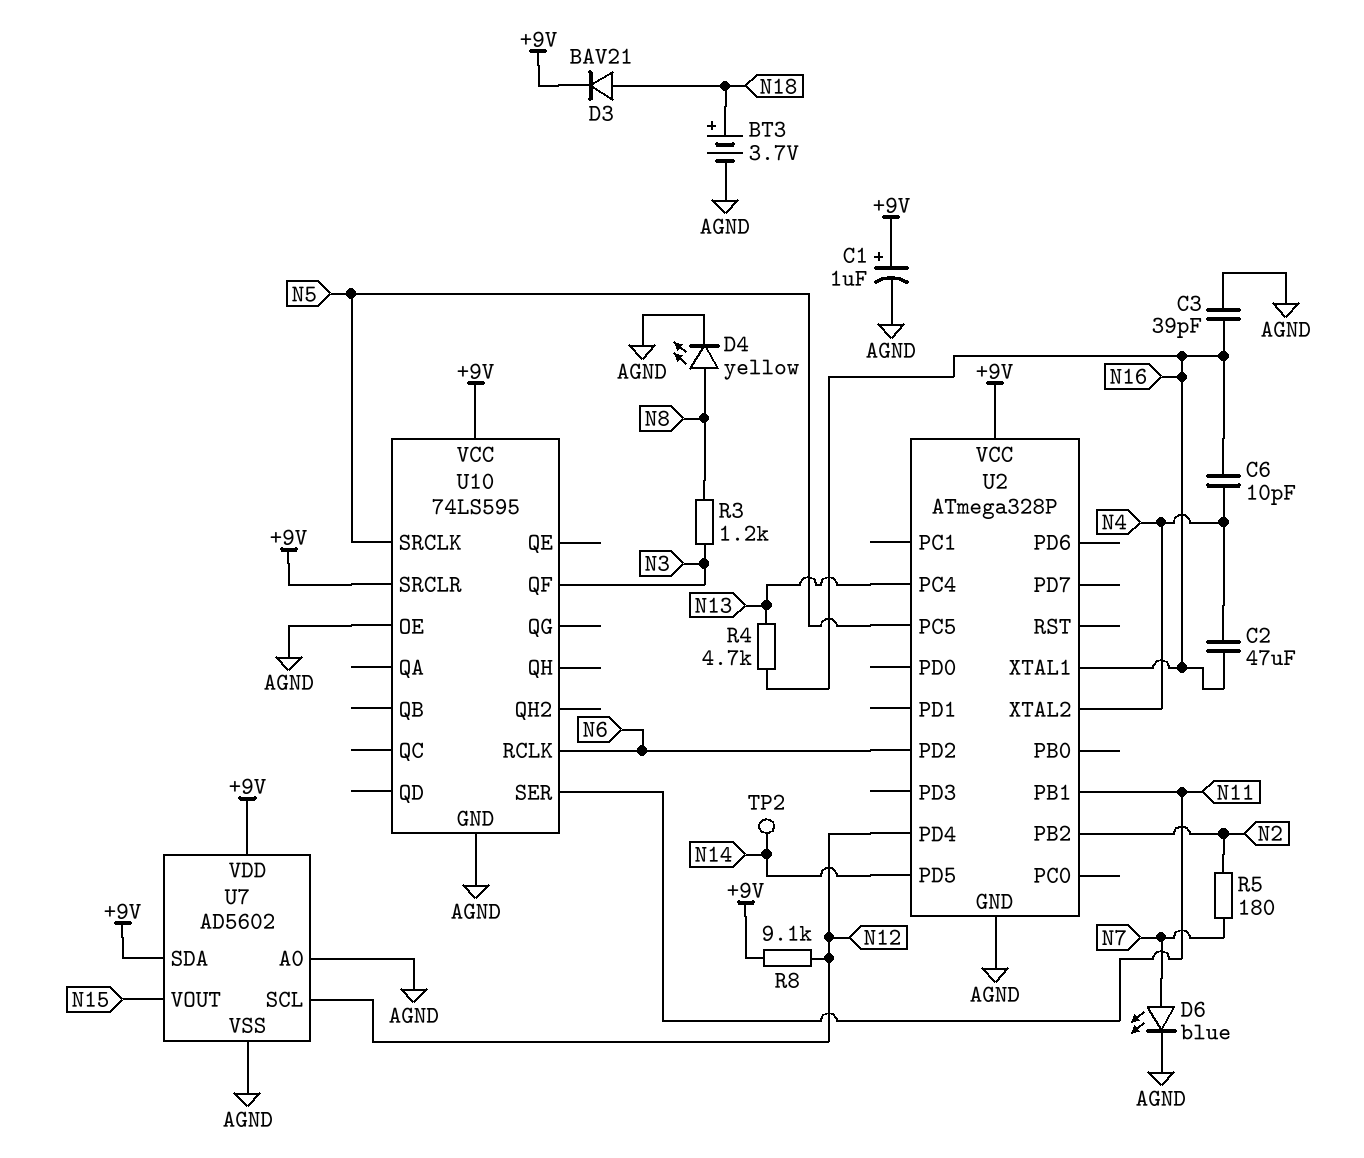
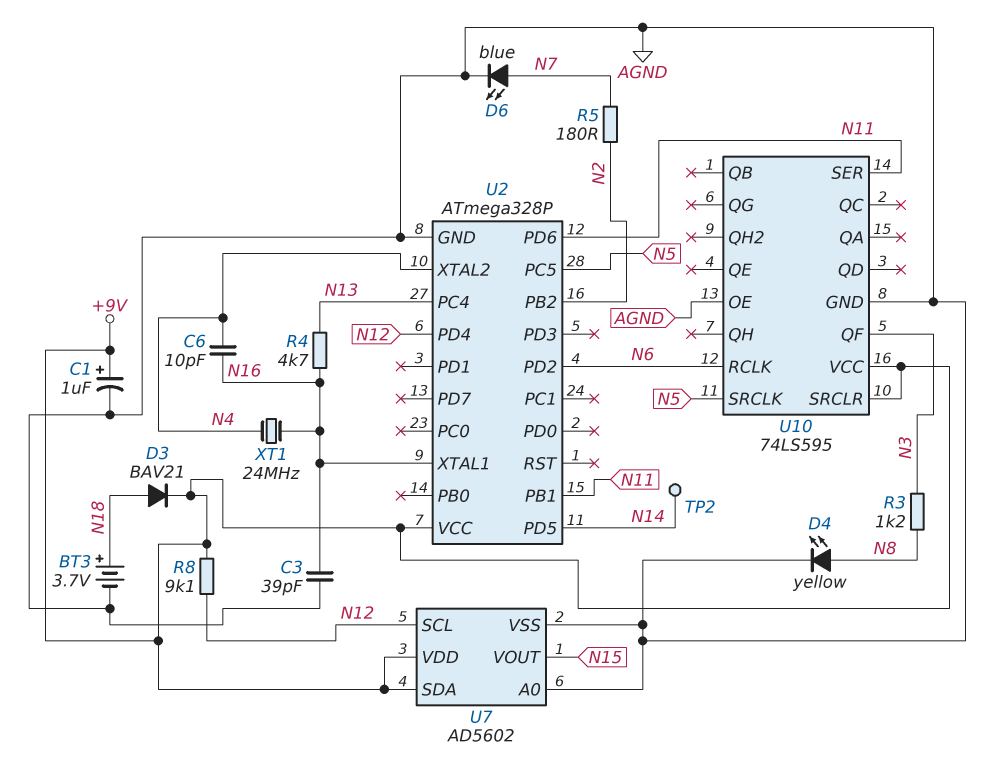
C2: 47uF (N4, N16) -> none
U2 pin PD6: none -> N11
XT1: none -> 24MHz (N4, N16)

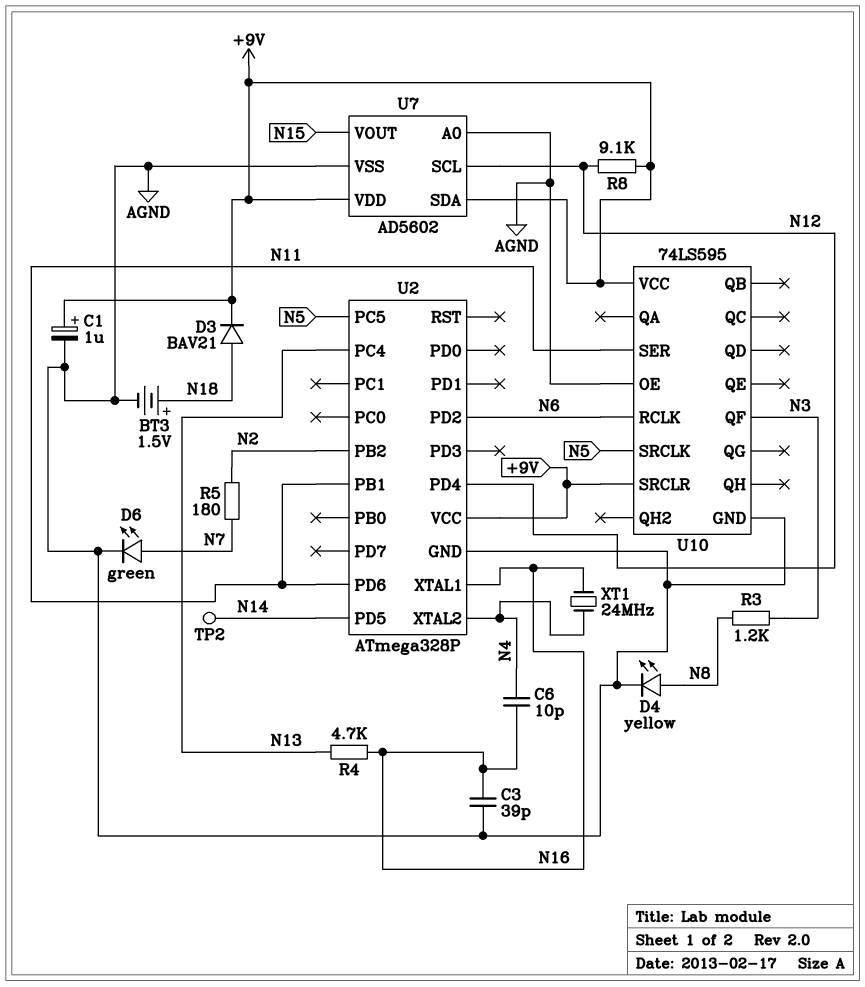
BT3: 3.7V (plus N18, minus AGND) -> 1.5V (plus N18, minus AGND)
D6: LED blue (A N7, K AGND) -> LED green (A N7, K AGND)

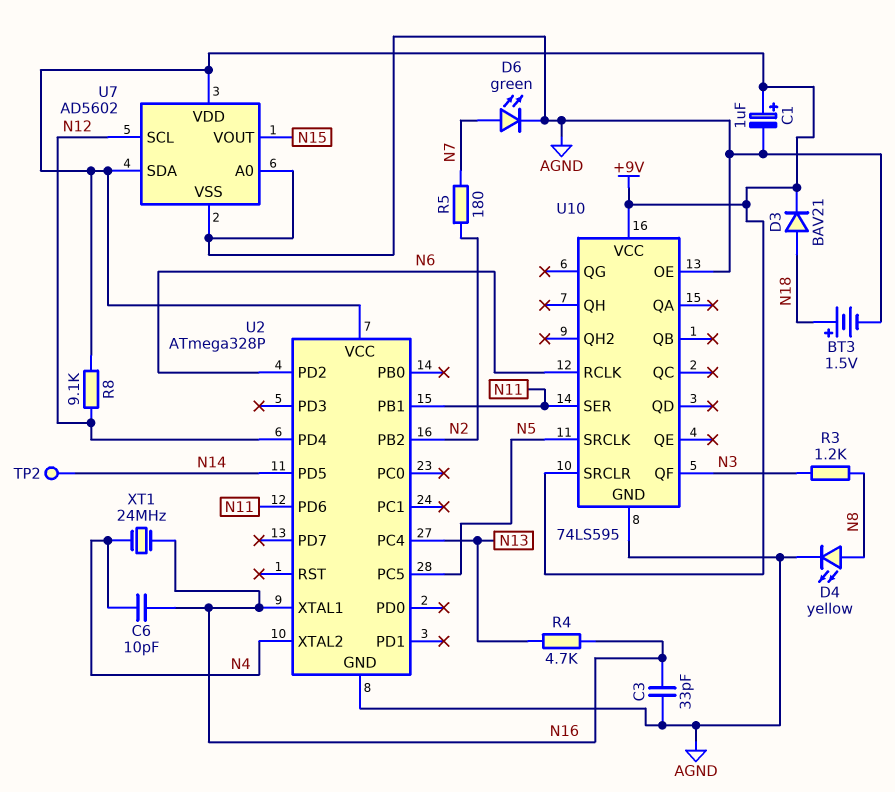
C3: 39pF (AGND, N16) -> 33pF (AGND, N16)

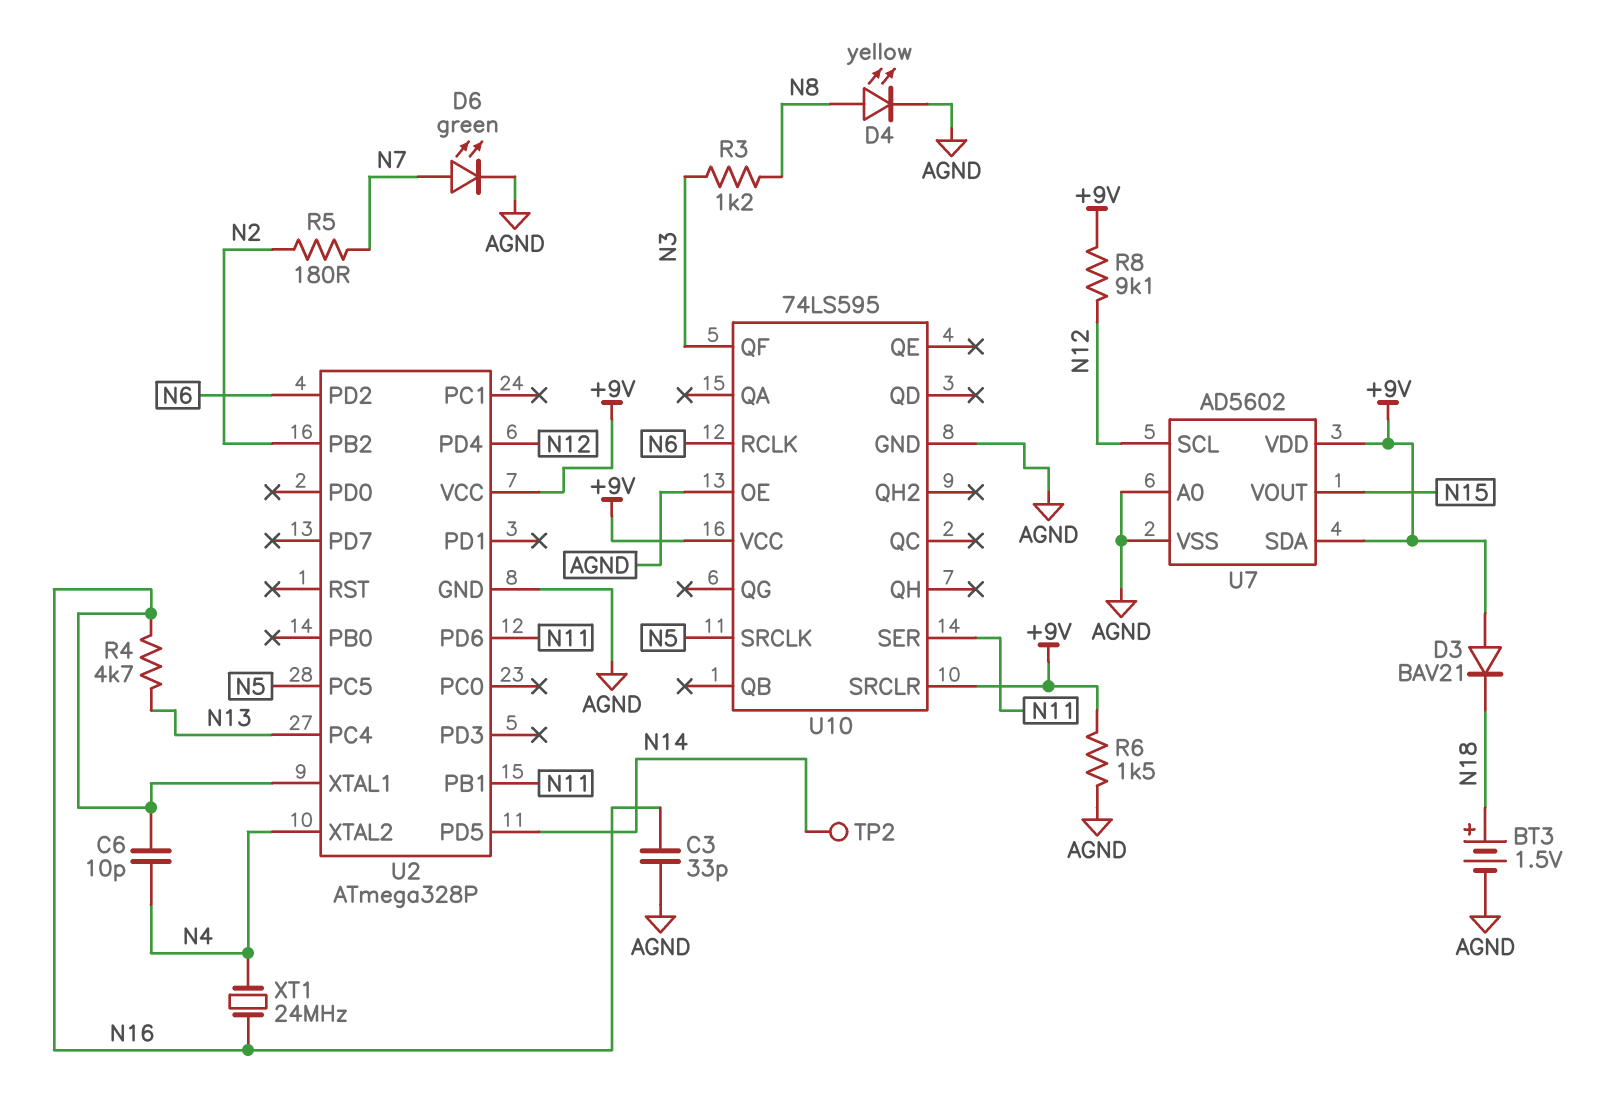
C1: 1uF (plus +9V, minus AGND) -> none
D3: diode BAV21 (A N18, K +9V) -> diode BAV21 (A +9V, K N18)
R6: none -> 1.5k (+9V, AGND)

